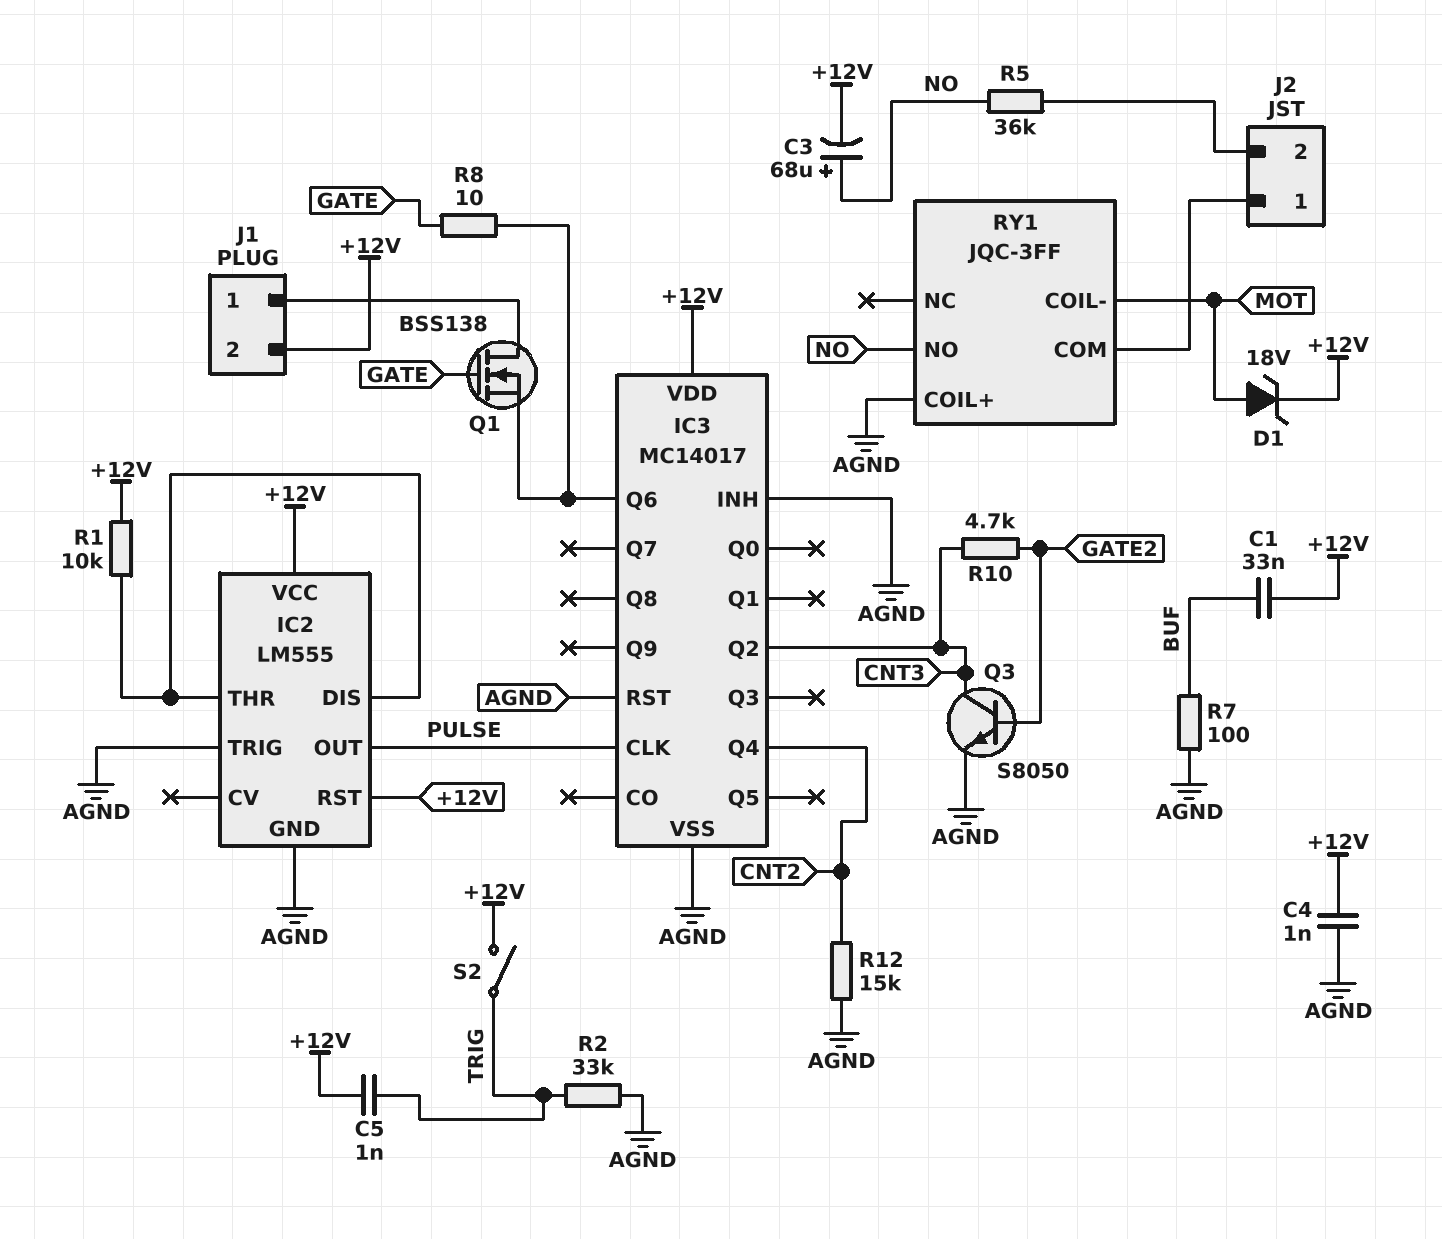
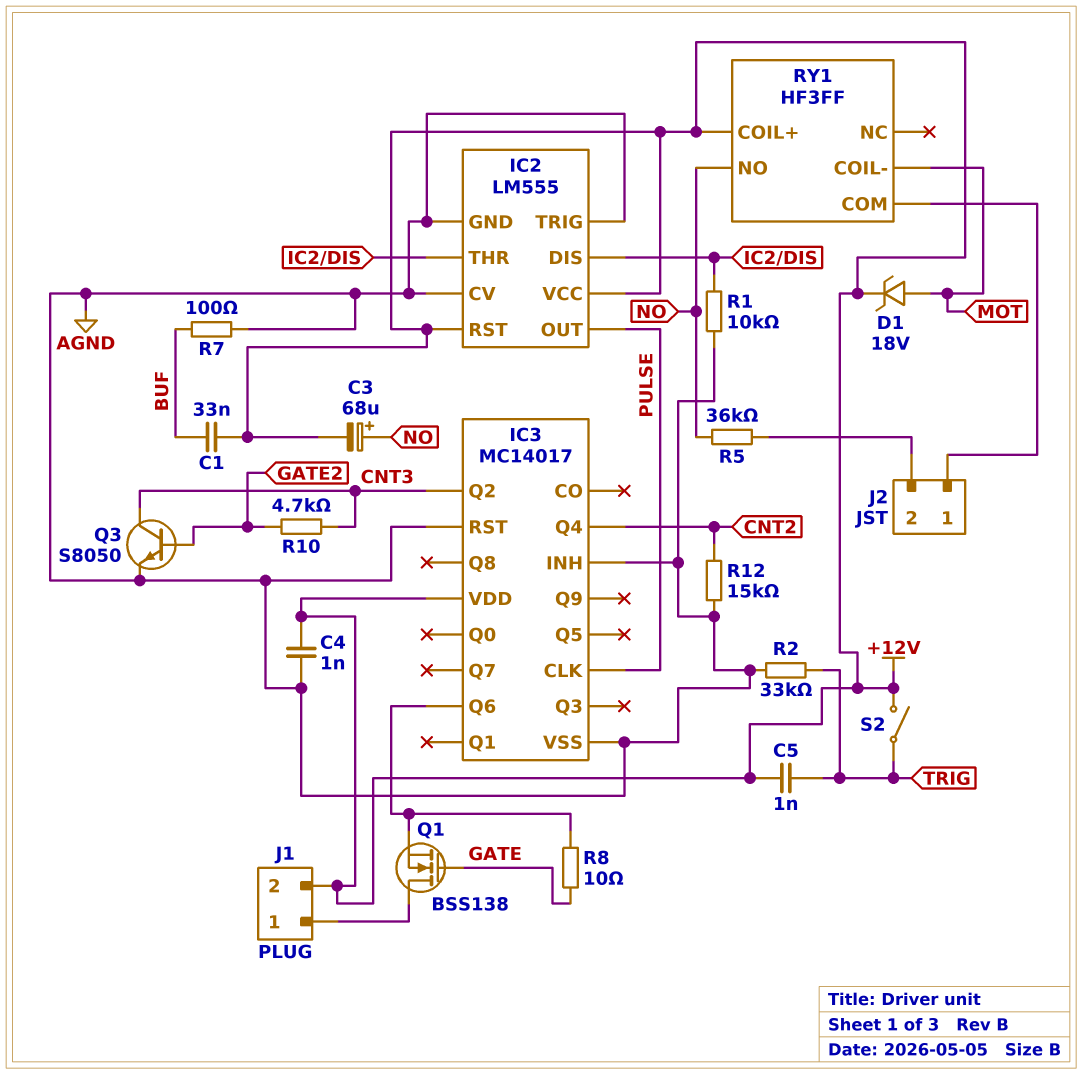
IC2 pin CV: none -> AGND
R1: 10k (+12V, IC2/DIS) -> 10k (AGND, IC2/DIS)
RY1: JQC-3FF -> HF3FF
RY1 pin COIL+: AGND -> +12V

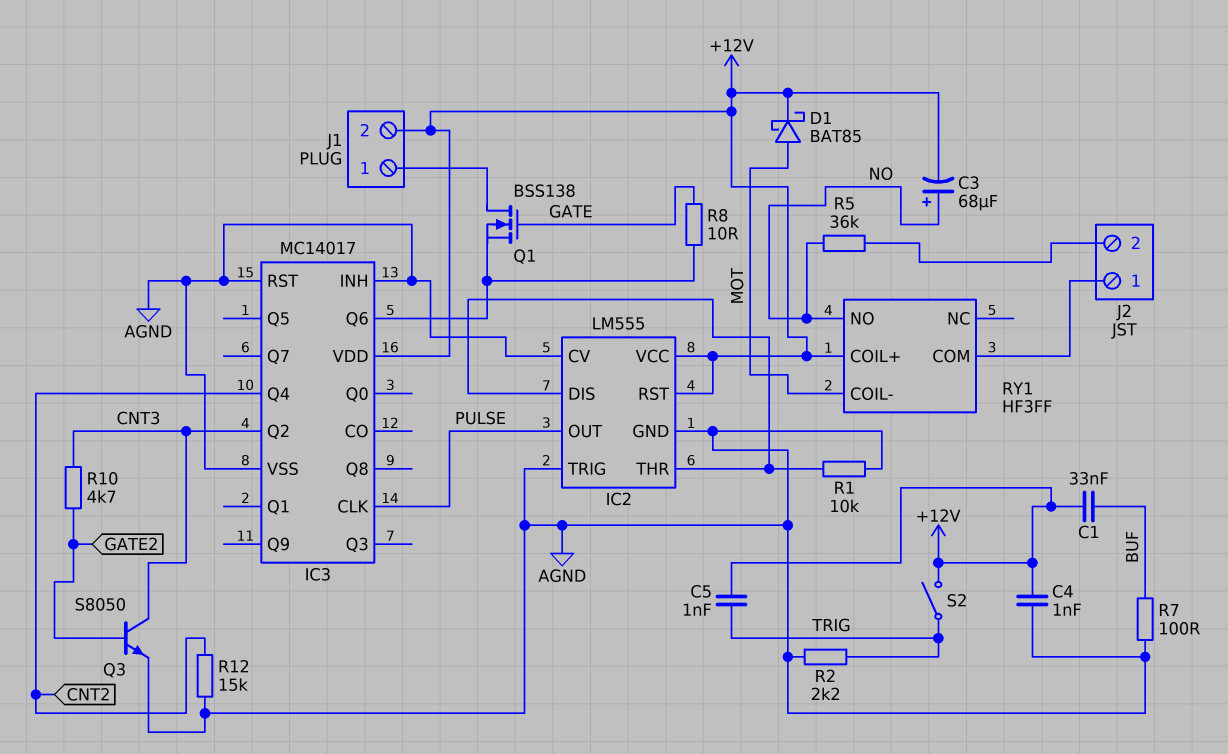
D1: zener 18V (A MOT, K +12V) -> schottky BAT85 (A MOT, K +12V)
R2: 33k (AGND, TRIG) -> 2.2k (AGND, TRIG)

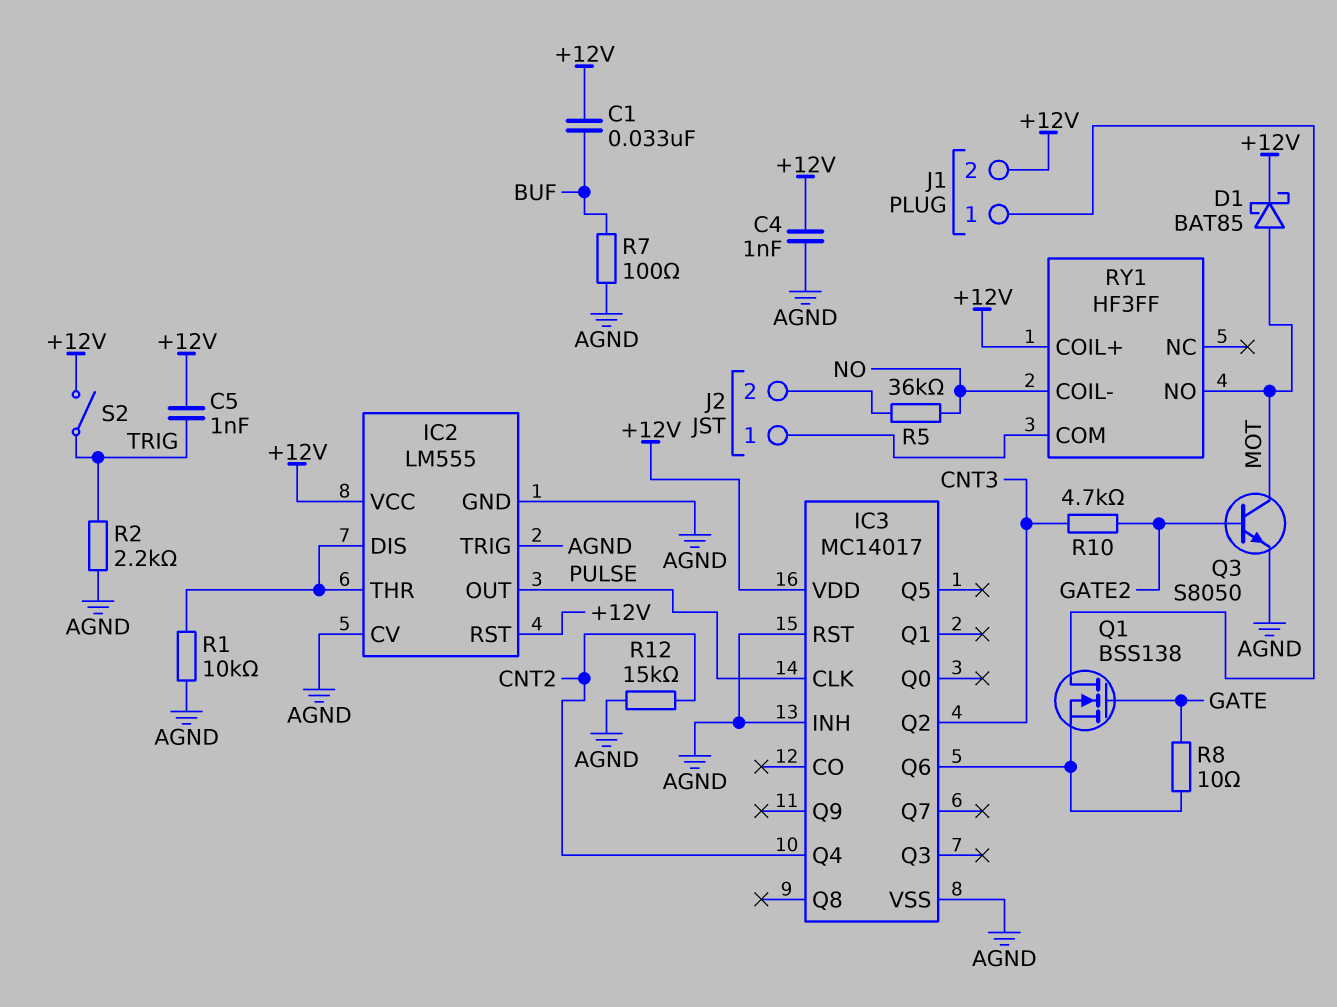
C3: 68uF (plus NO, minus +12V) -> none
Q3: NPN S8050 (B GATE2, C CNT3, E AGND) -> NPN S8050 (B GATE2, C MOT, E AGND)
RY1 pin COIL-: MOT -> NO
RY1 pin NO: NO -> MOT

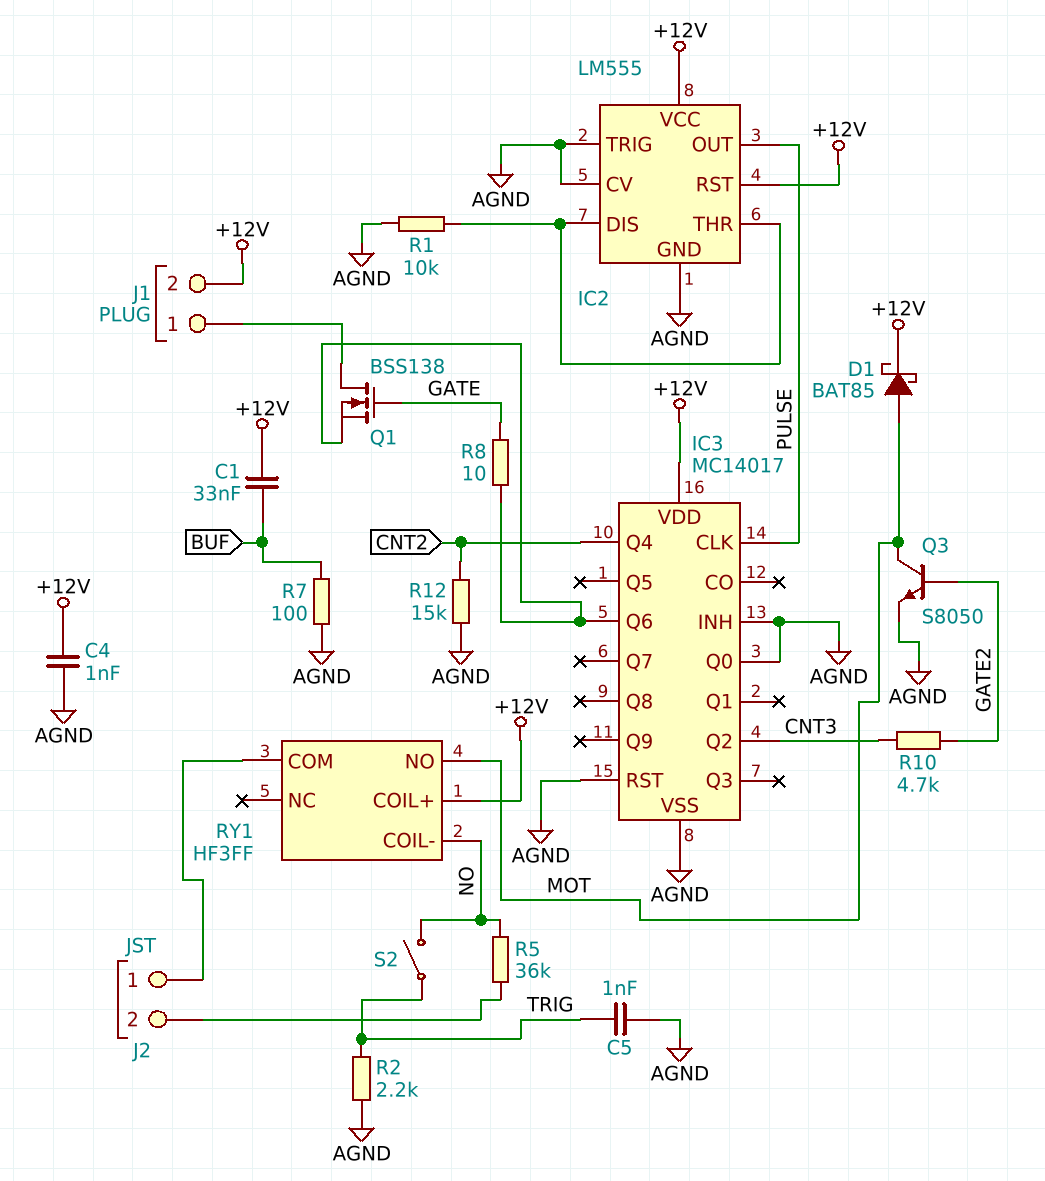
C5: 1nF (+12V, TRIG) -> 1nF (AGND, TRIG)
IC3 pin Q0: none -> AGND
S2: switch (+12V, TRIG) -> switch (NO, TRIG)

